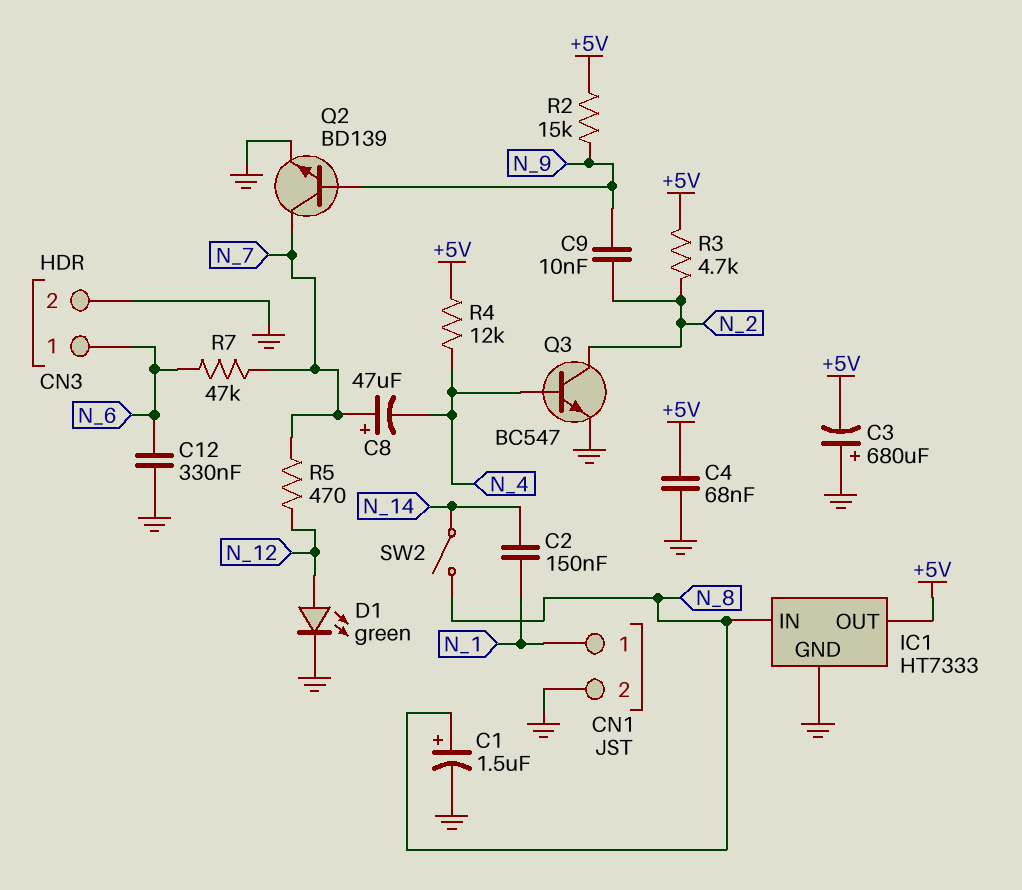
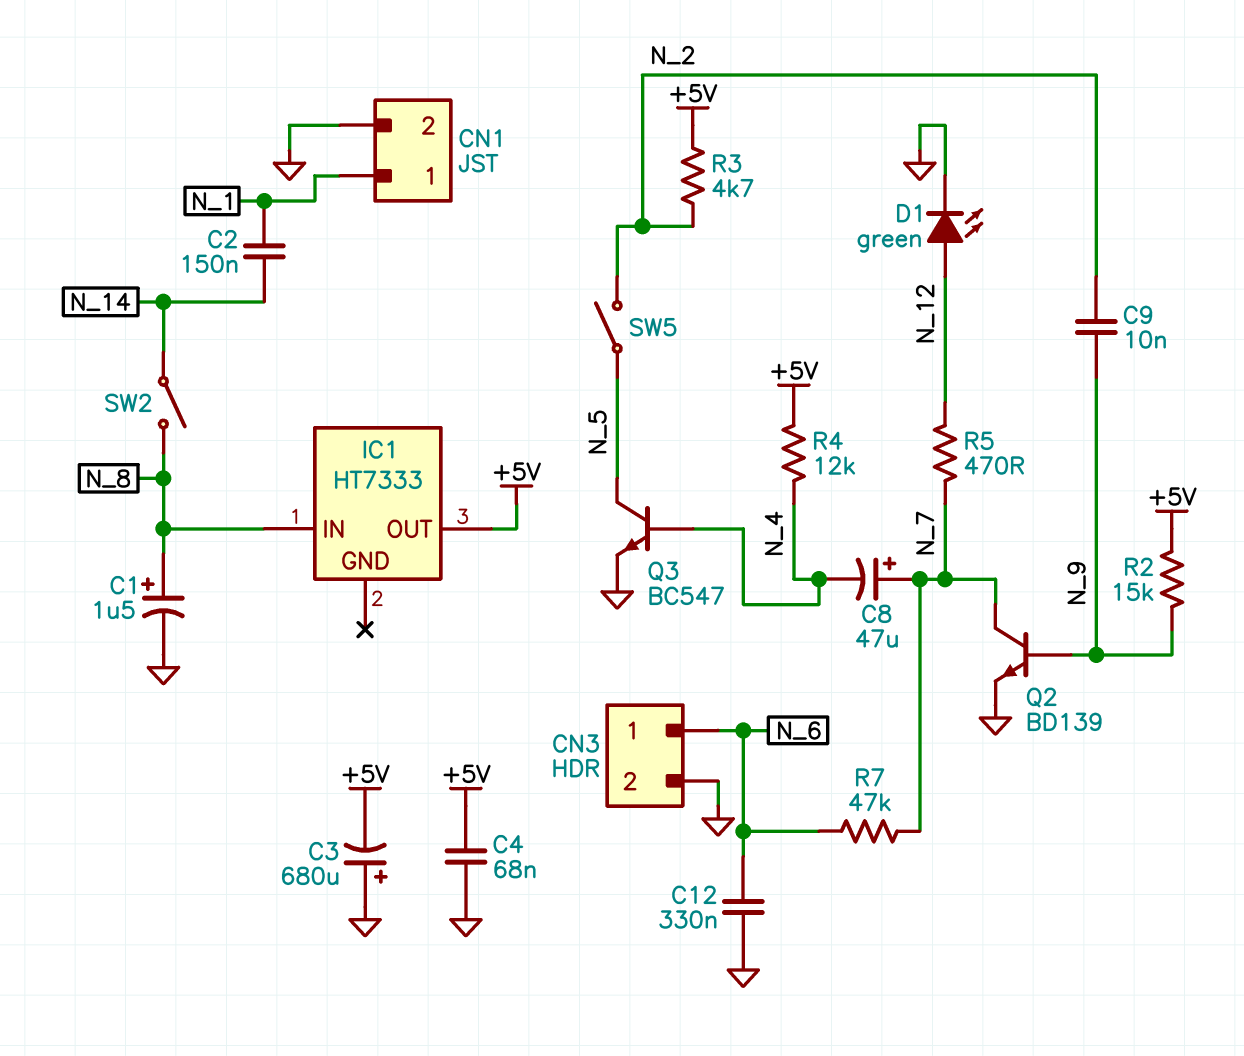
IC1 pin GND: GND -> none
Q3: NPN BC547 (B N_4, C N_2, E GND) -> NPN BC547 (B N_4, C N_5, E GND)
SW5: none -> switch (N_2, N_5)

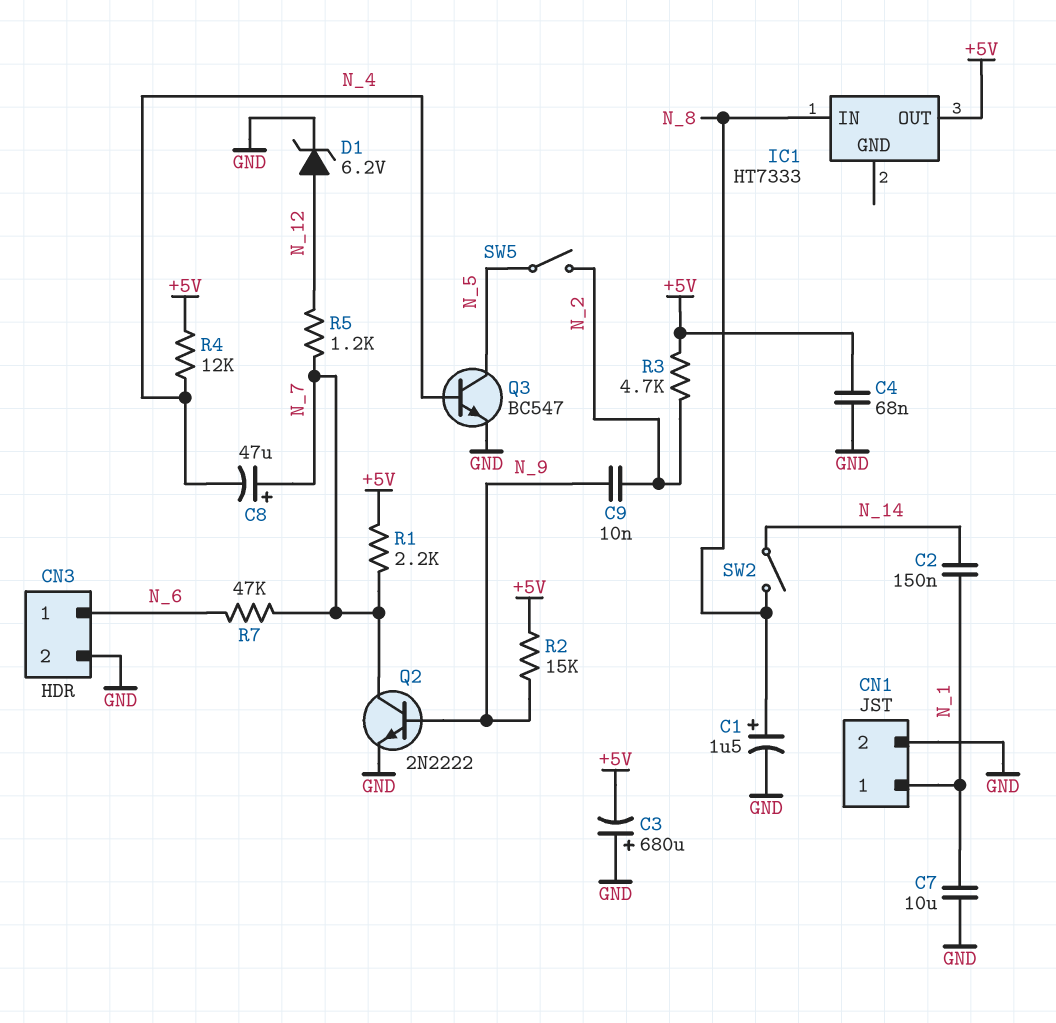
C7: none -> 10uF (GND, N_1)
C12: 330nF (GND, N_6) -> none
D1: LED green (A N_12, K GND) -> zener 6.2V (A N_12, K GND)
Q2: NPN BD139 (B N_9, C N_7, E GND) -> NPN 2N2222 (B N_9, C N_7, E GND)
R1: none -> 2.2k (+5V, N_7)
R5: 470 (N_7, N_12) -> 1.2k (N_7, N_12)

